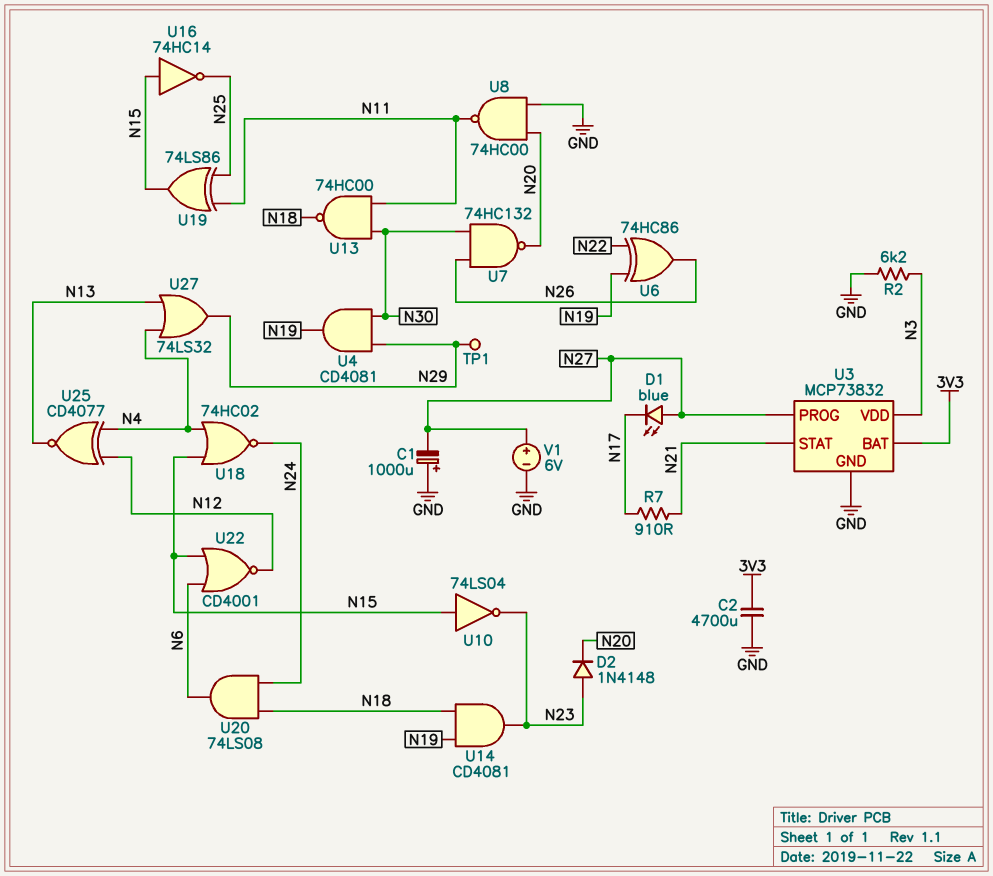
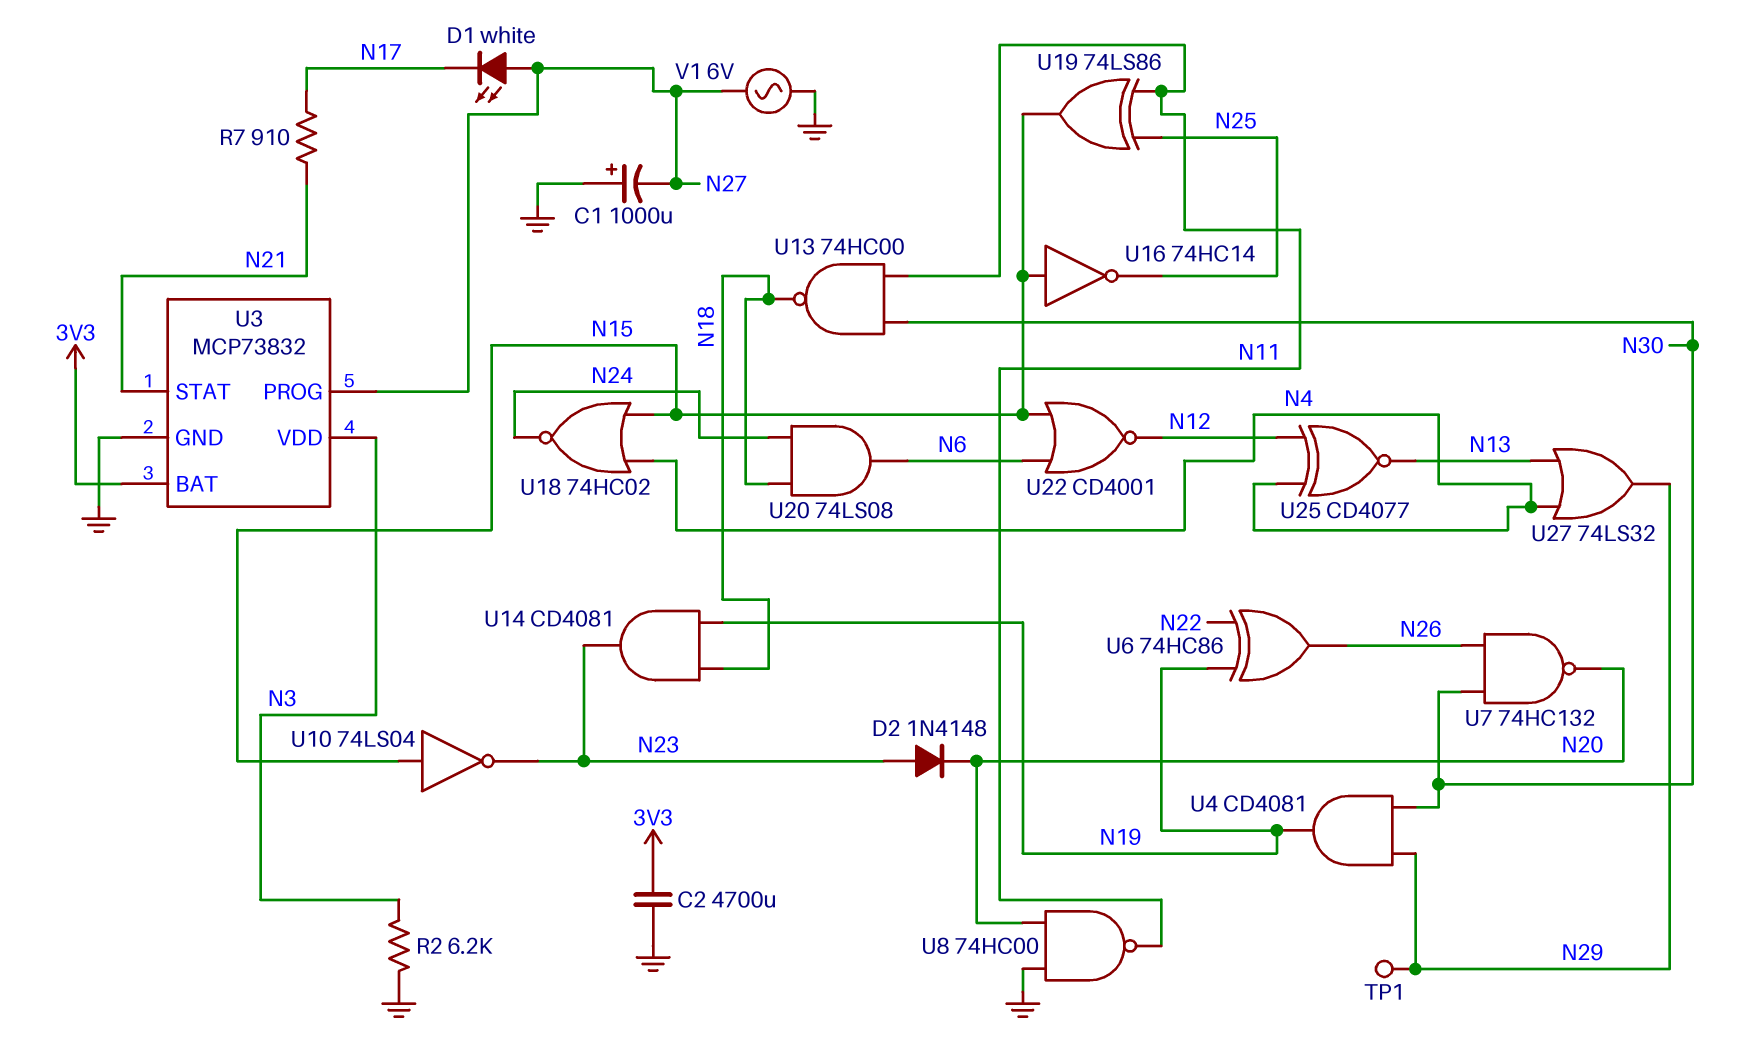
D1: LED blue (A N27, K N17) -> LED white (A N27, K N17)
V1: 6V (plus N27, minus GND) -> AC 6V (GND, N27)

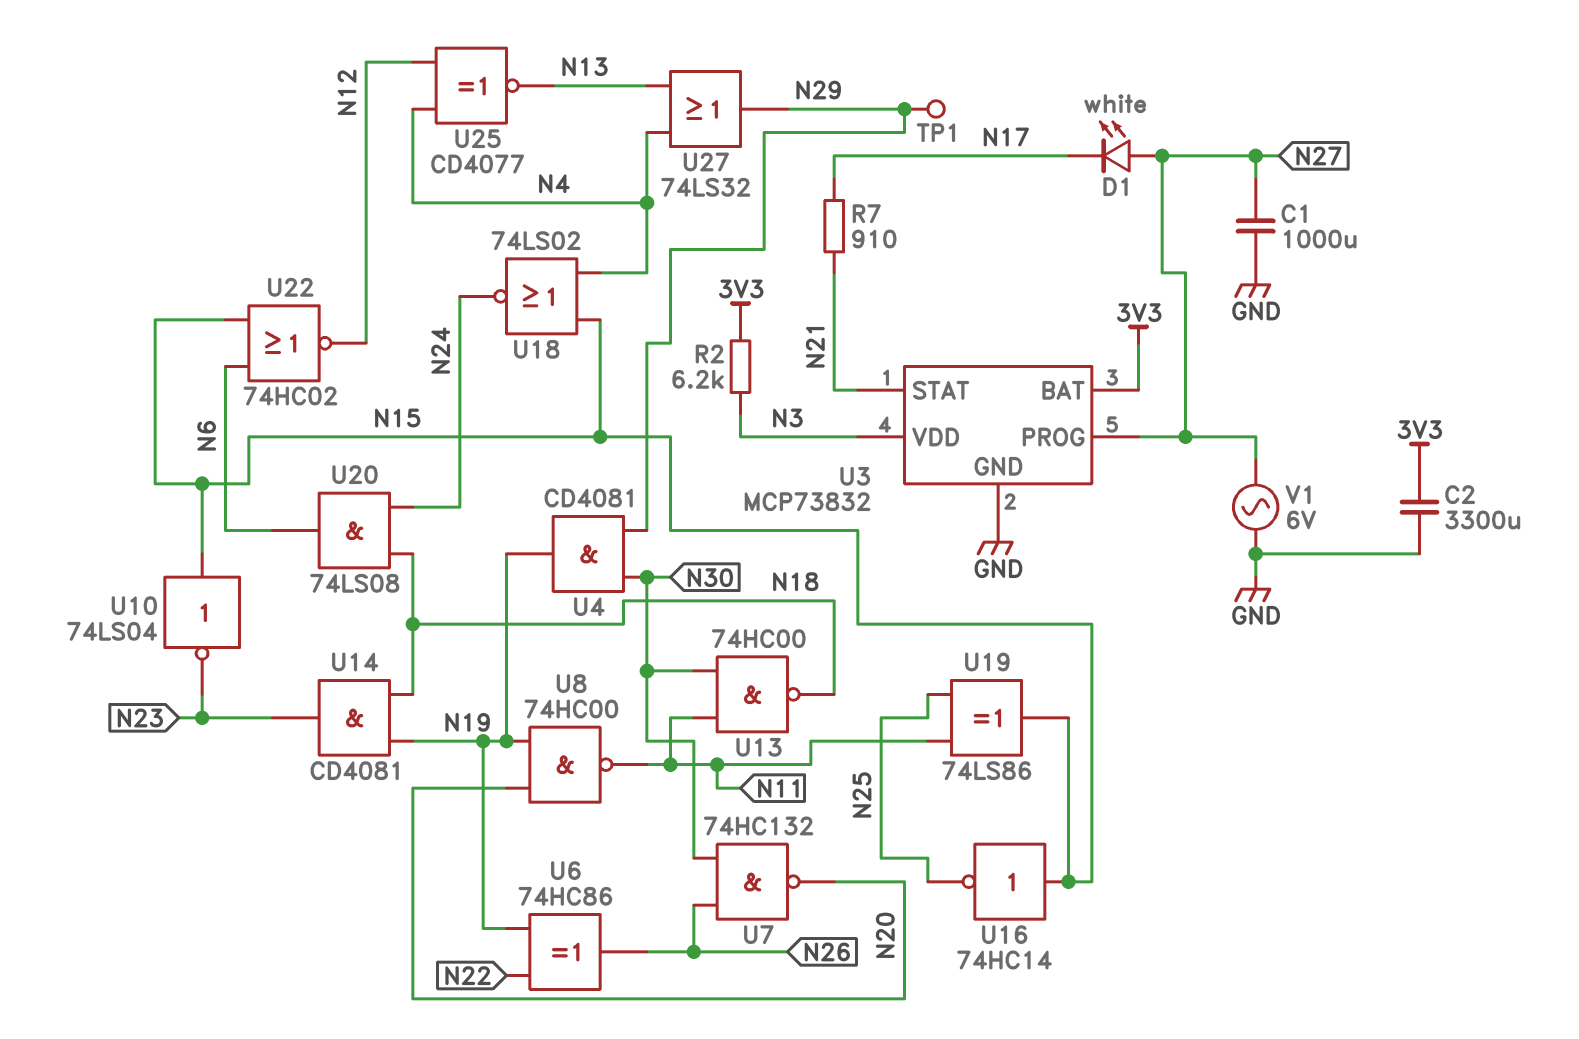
C1: 1000uF (plus GND, minus N27) -> 1000uF (GND, N27)
C2: 4700uF (3V3, GND) -> 3300uF (3V3, GND)
D2: diode 1N4148 (A N23, K N20) -> none
R2: 6.2k (GND, N3) -> 6.2k (3V3, N3)
U8: NAND 74HC00 (in GND, in N20, out N11) -> NAND 74HC00 (in N19, in N20, out N11)
U18: NOR 74HC02 (in N4, in N15, out N24) -> NOR 74LS02 (in N4, in N15, out N24)
U22: NOR CD4001 (in N6, in N15, out N12) -> NOR 74HC02 (in N6, in N15, out N12)

